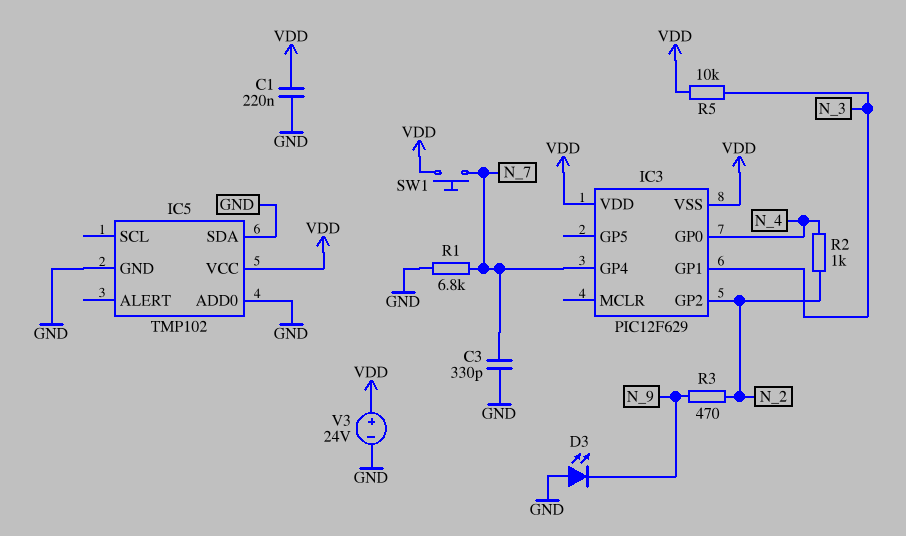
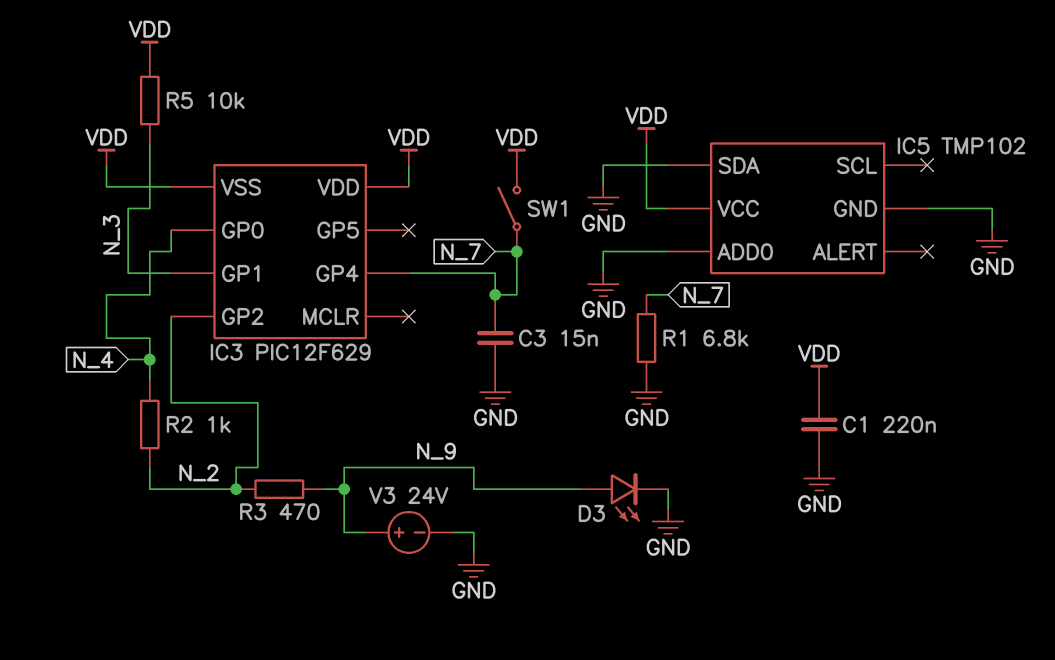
C3: 330pF (GND, N_7) -> 15nF (GND, N_7)
D3: LED (A GND, K N_9) -> LED (A N_9, K GND)
SW1: button (N_7, VDD) -> switch (N_7, VDD)
V3: 24V (plus VDD, minus GND) -> 24V (plus N_9, minus GND)

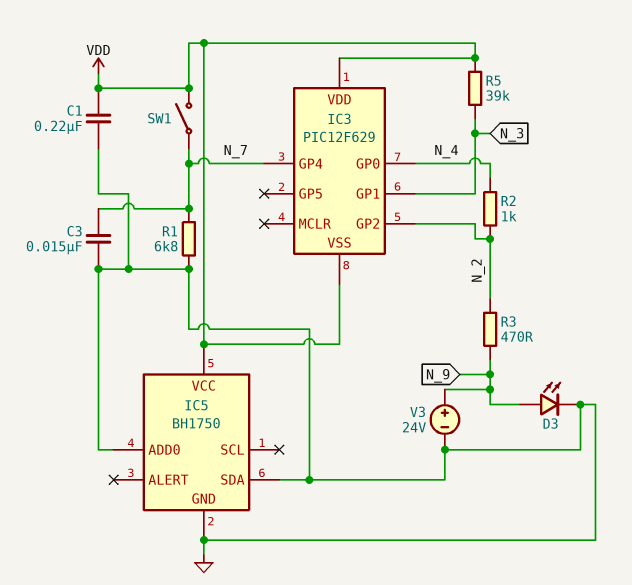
IC5: TMP102 -> BH1750
R5: 10k (N_3, VDD) -> 39k (N_3, VDD)

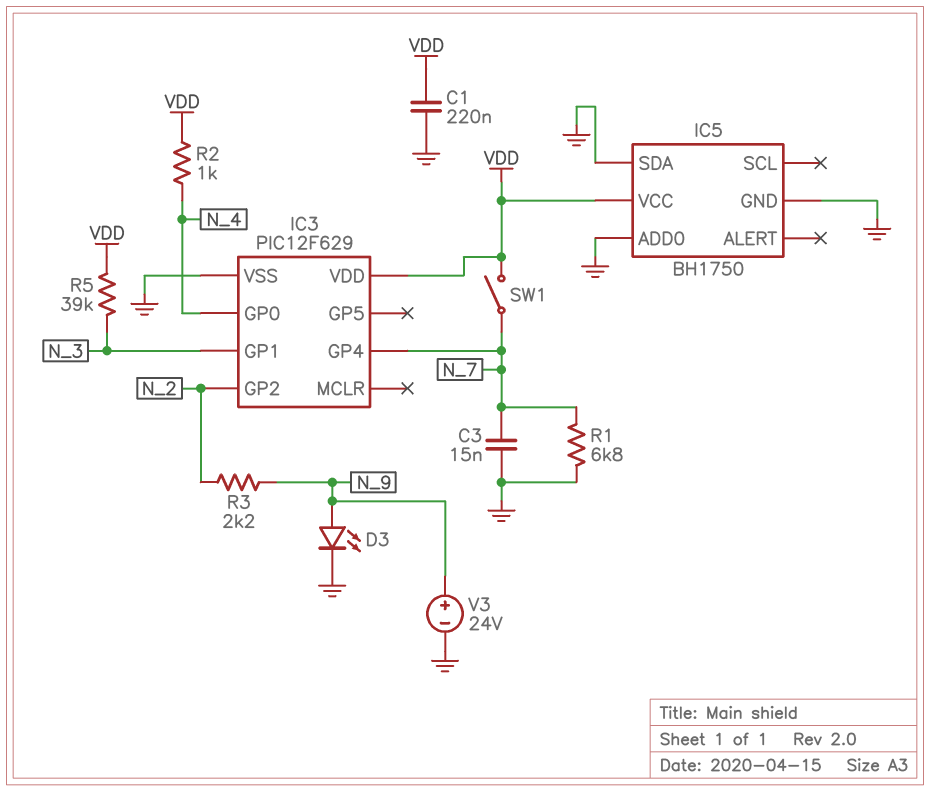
IC3 pin VSS: VDD -> GND
R2: 1k (N_2, N_4) -> 1k (N_4, VDD)
R3: 470 (N_2, N_9) -> 2.2k (N_2, N_9)

